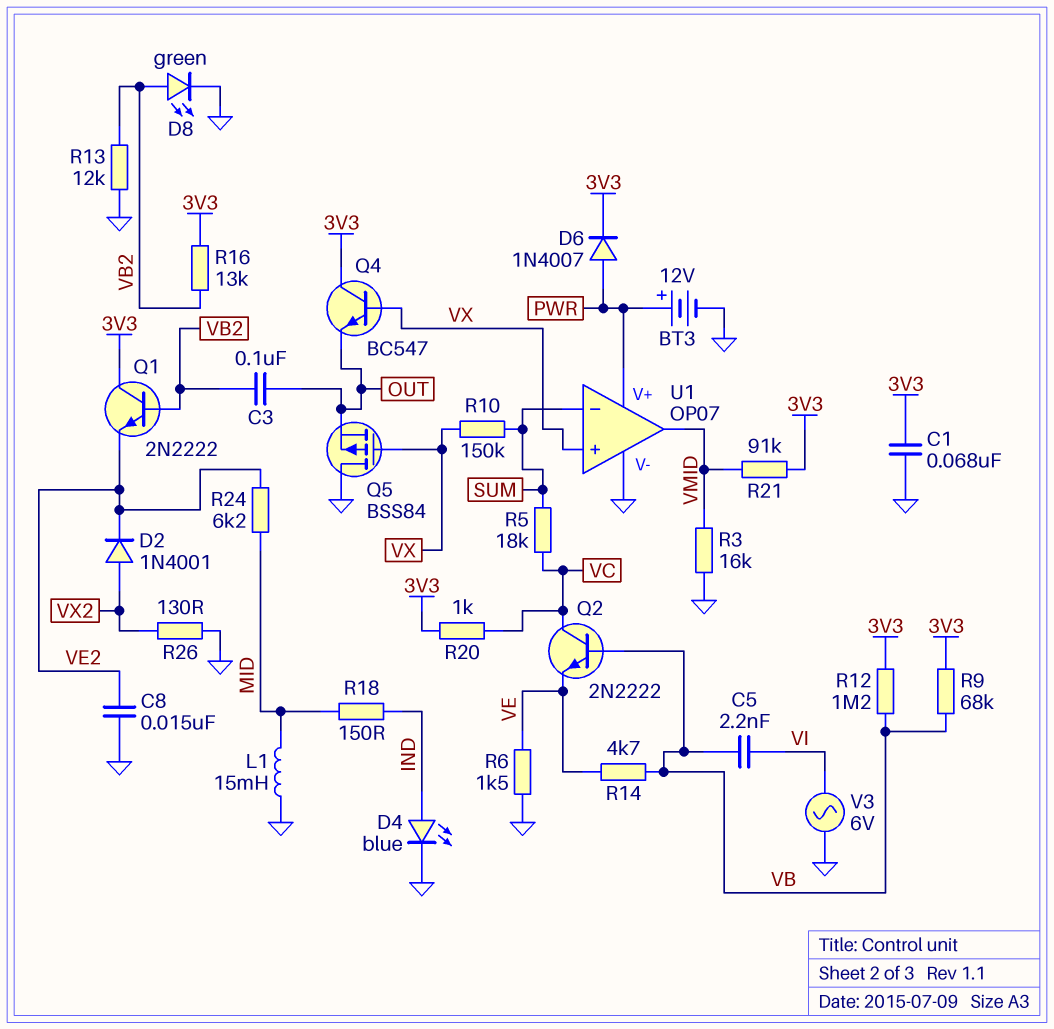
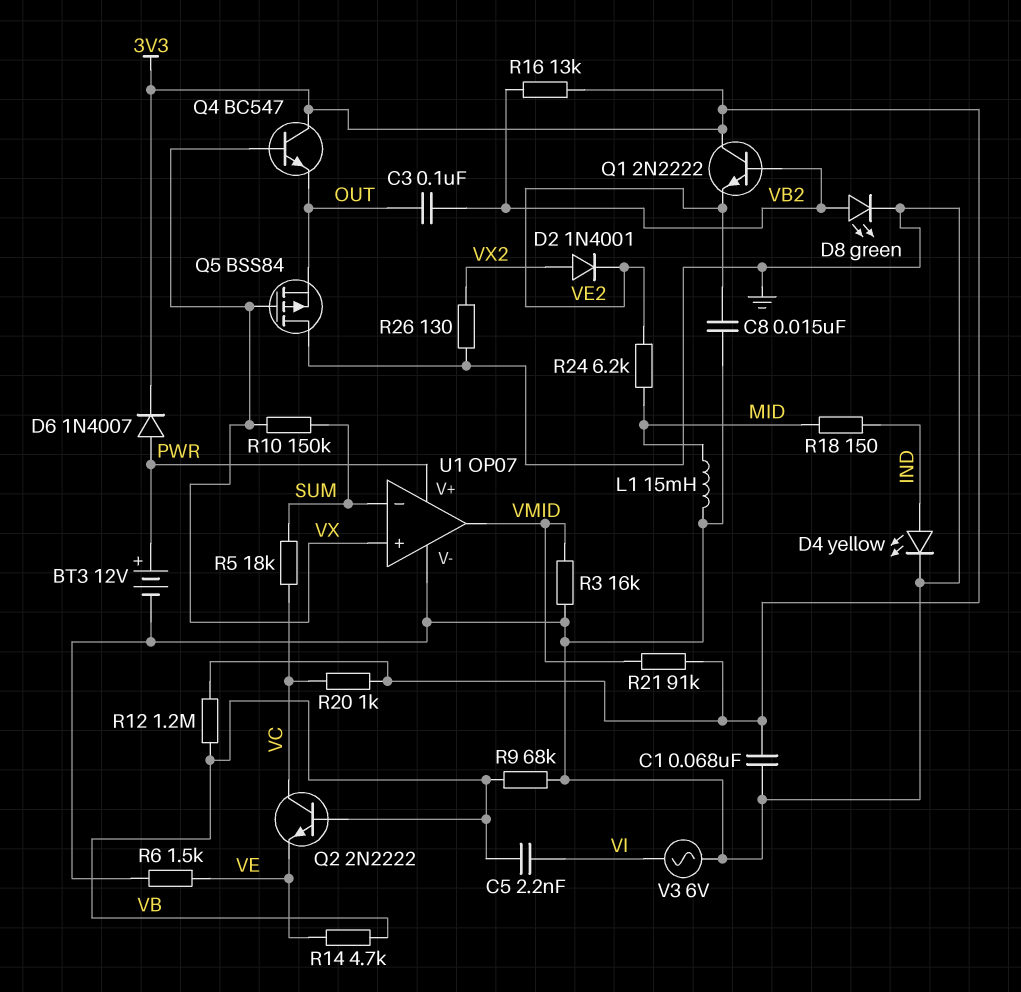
D4: LED blue (A IND, K GND) -> LED yellow (A IND, K GND)
R9: 68k (3V3, VB) -> 68k (GND, VB)
R13: 12k (GND, VB2) -> none

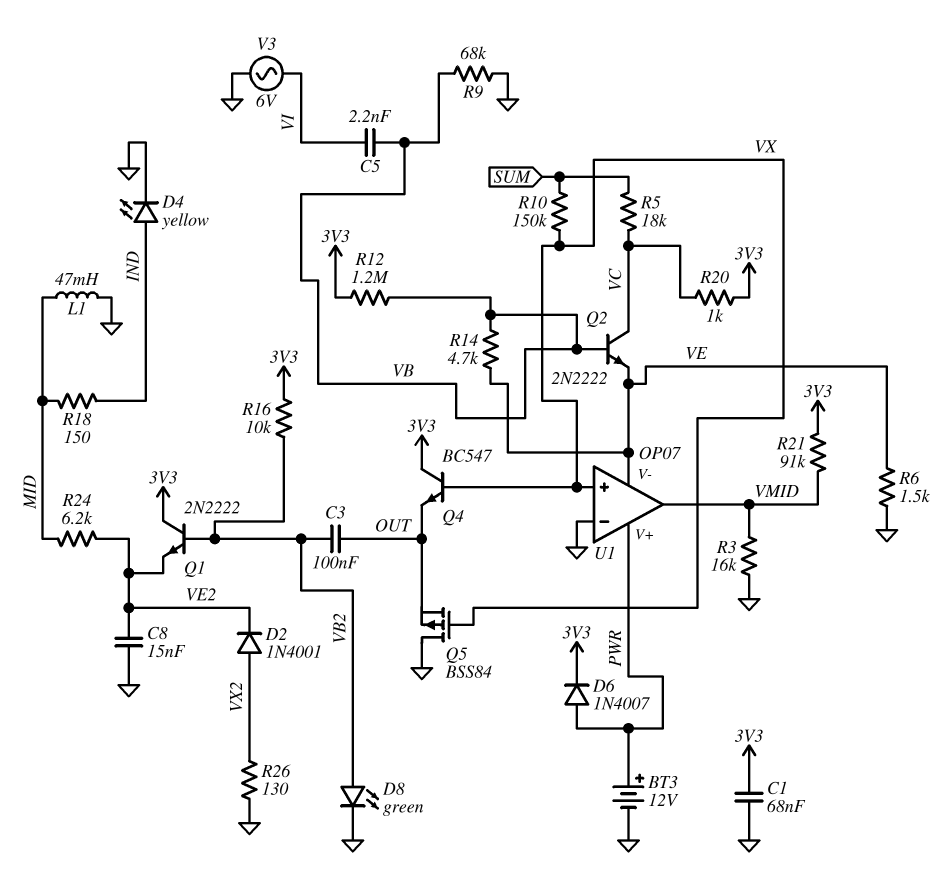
L1: 15mH (GND, MID) -> 47mH (GND, MID)
R16: 13k (3V3, VB2) -> 10k (3V3, VB2)
U1 pin V-: GND -> VE
U1 pin in-: SUM -> GND

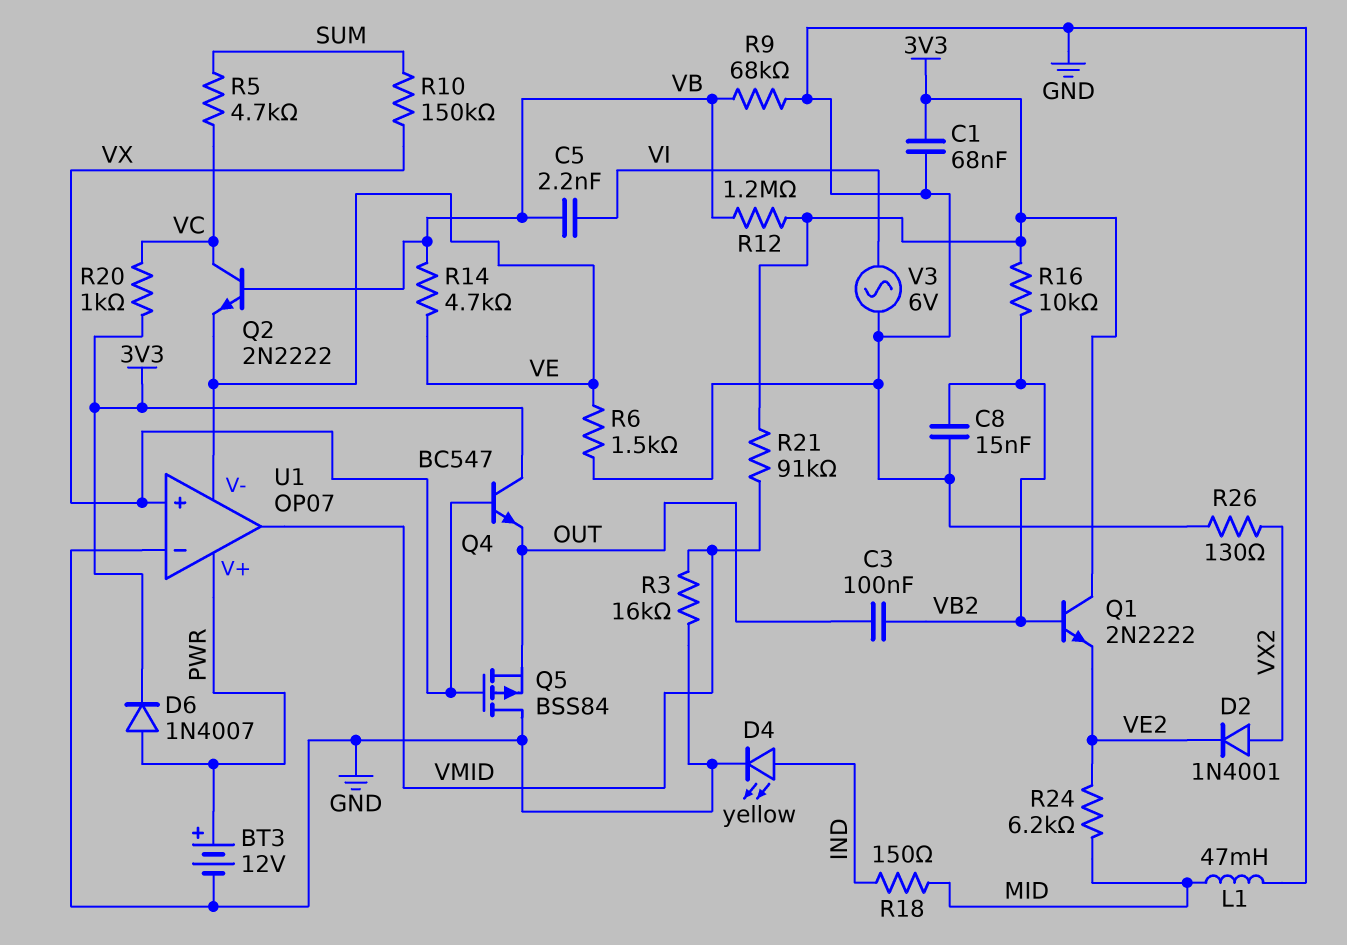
C8: 15nF (GND, VE2) -> 15nF (GND, VB2)
D8: LED green (A VB2, K GND) -> none
R5: 18k (SUM, VC) -> 4.7k (SUM, VC)

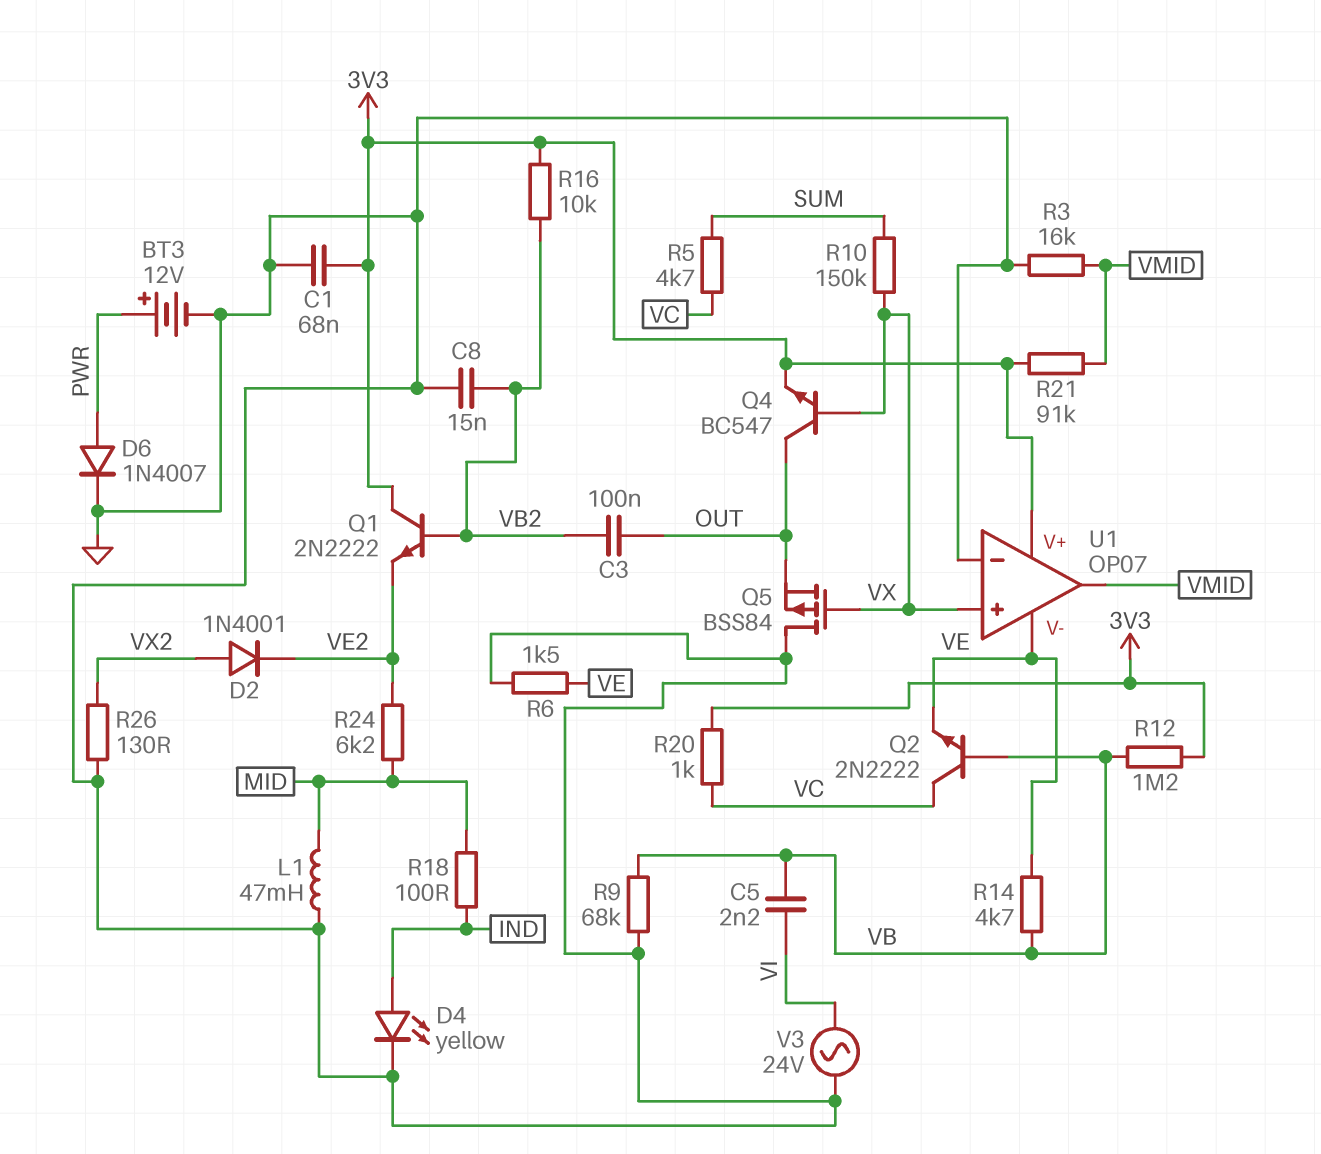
D6: diode 1N4007 (A PWR, K 3V3) -> diode 1N4007 (A PWR, K GND)
Q4: NPN BC547 (B VX, C 3V3, E OUT) -> NPN BC547 (B VX, C OUT, E 3V3)
R18: 150 (IND, MID) -> 100 (IND, MID)
U1 pin V+: PWR -> 3V3
V3: AC 6V (GND, VI) -> AC 24V (GND, VI)

